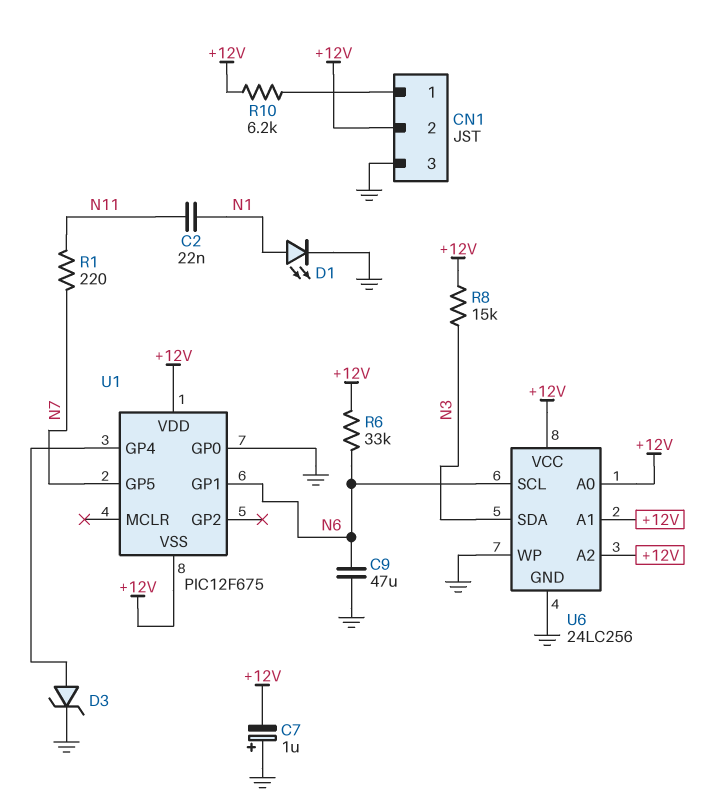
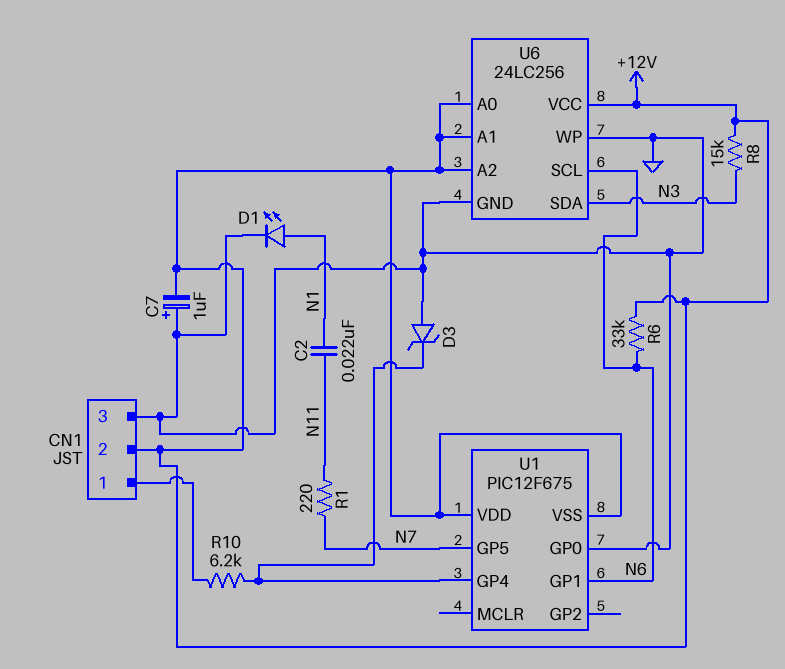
C9: 47uF (GND, N6) -> none
D3: zener (A U1/GP4, K GND) -> zener (A GND, K U1/GP4)
R10: 6.2k (+12V, CN1/1) -> 6.2k (CN1/1, U1/GP4)

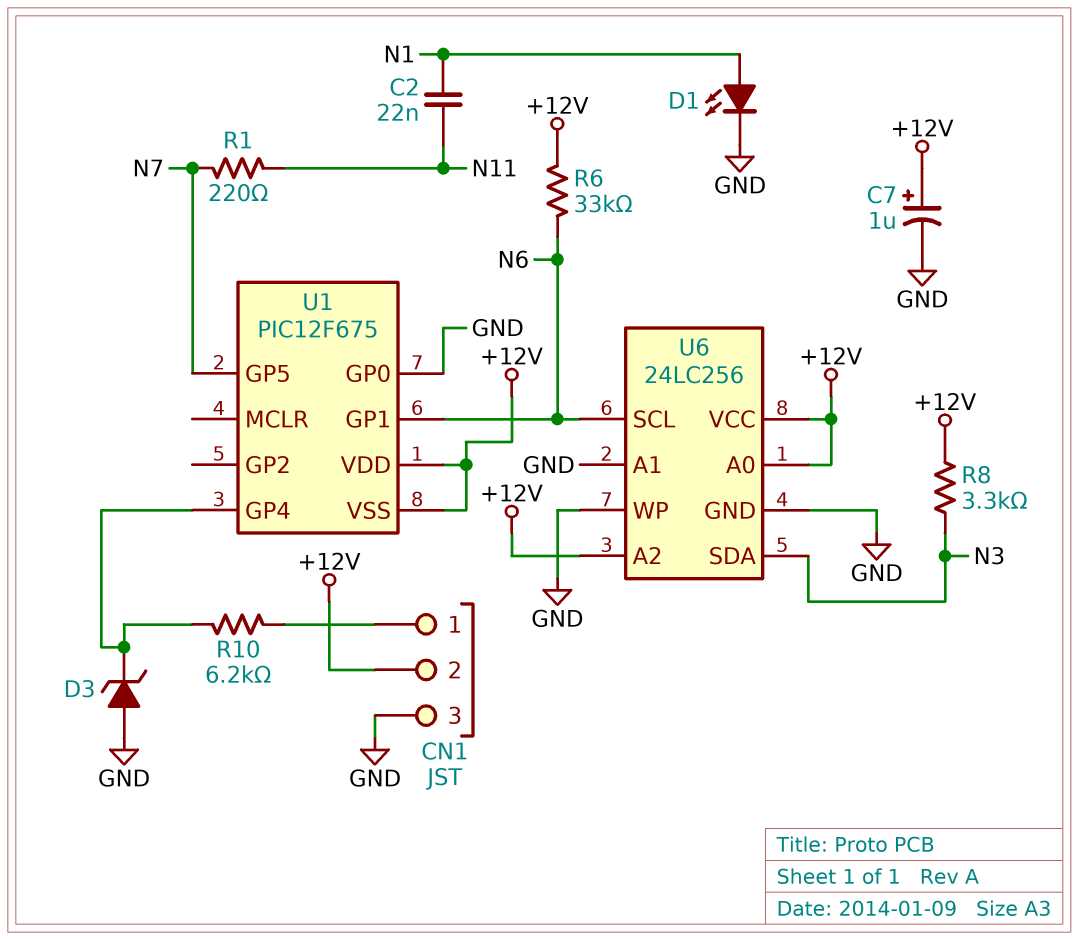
C7: 1uF (plus GND, minus +12V) -> 1uF (plus +12V, minus GND)
R8: 15k (+12V, N3) -> 3.3k (+12V, N3)
U6 pin A1: +12V -> GND

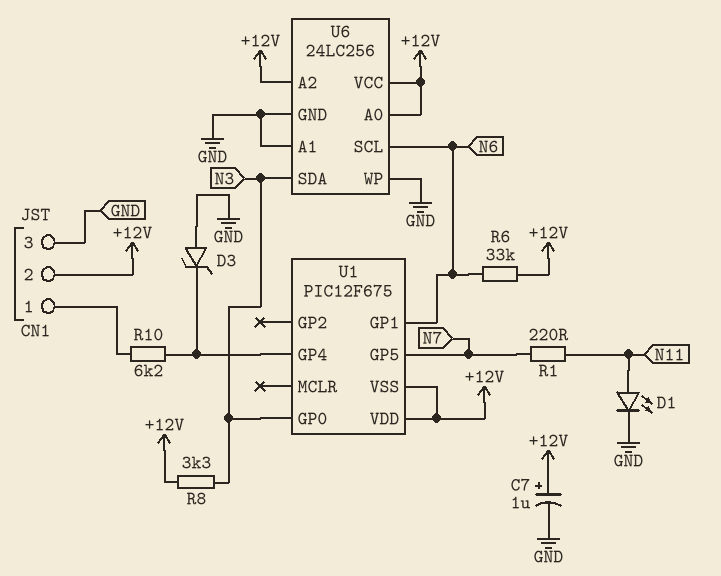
C2: 22nF (N1, N11) -> none
D1: LED (A N1, K GND) -> LED (A N11, K GND)
U1 pin GP0: GND -> N3

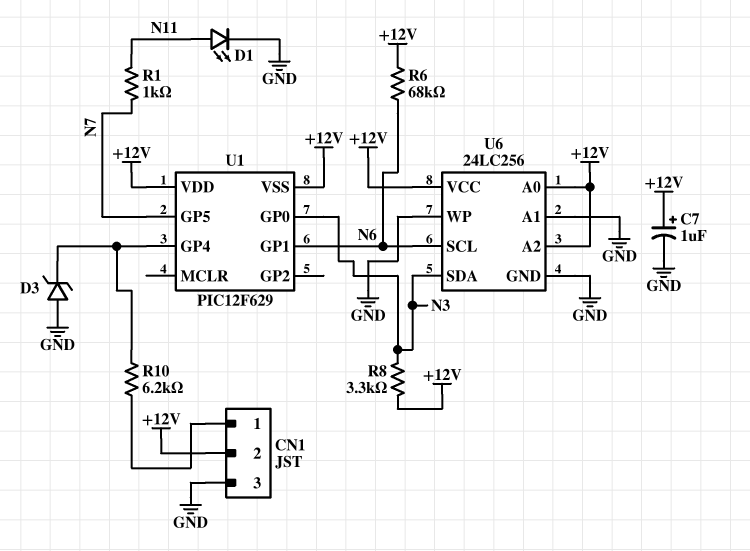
R1: 220 (N7, N11) -> 1k (N7, N11)
R6: 33k (+12V, N6) -> 68k (+12V, N6)
U1: PIC12F675 -> PIC12F629

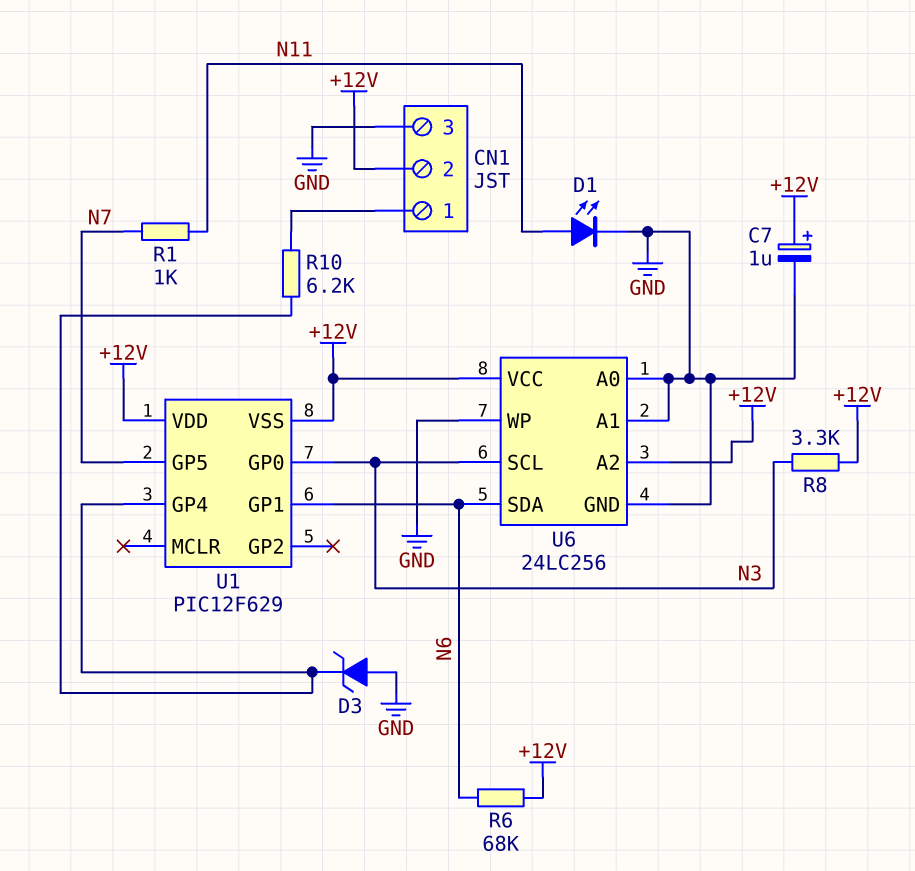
U6 pin A0: +12V -> GND
U6 pin SCL: N6 -> N3
U6 pin SDA: N3 -> N6

